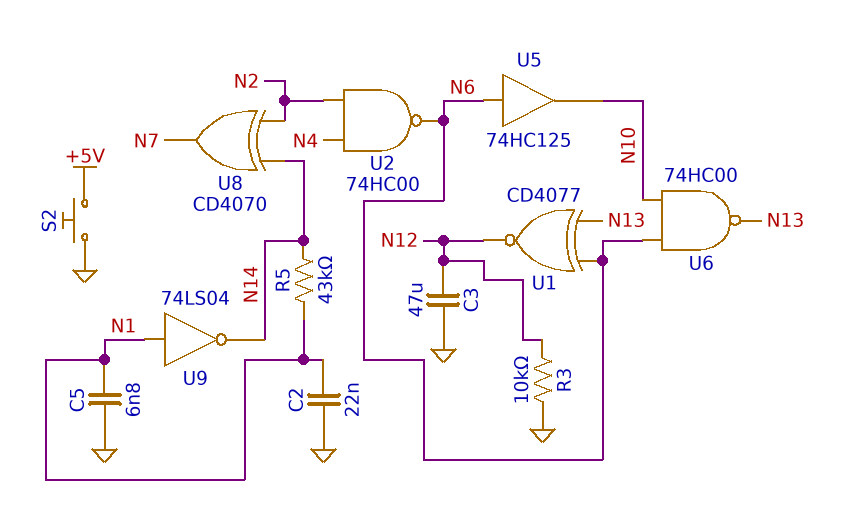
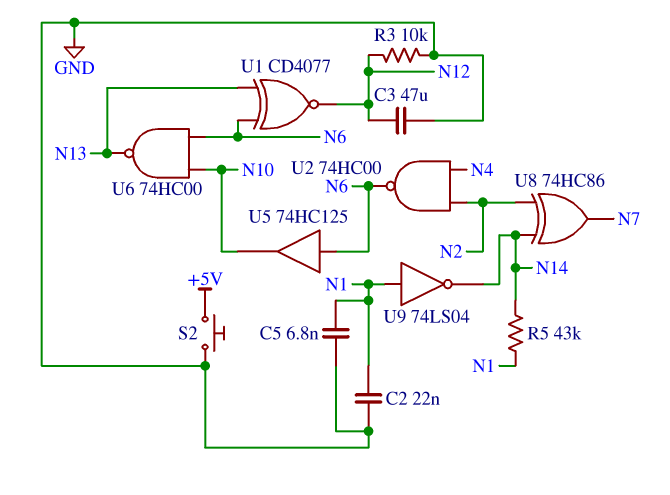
U8: XOR CD4070 (in N2, in N14, out N7) -> XOR 74HC86 (in N2, in N14, out N7)

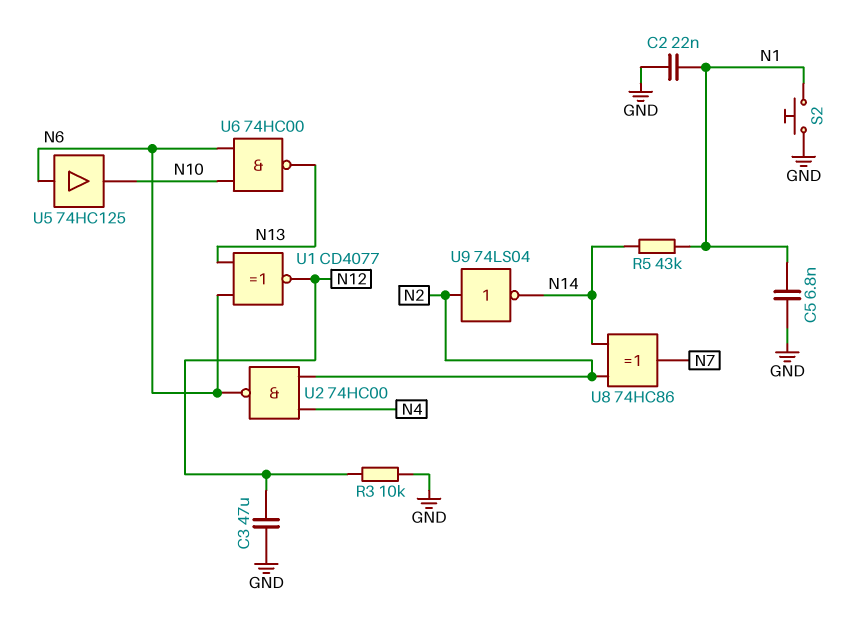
S2: button (+5V, GND) -> button (GND, N1)
U9: NOT 74LS04 (in N1, out N14) -> NOT 74LS04 (in N2, out N14)

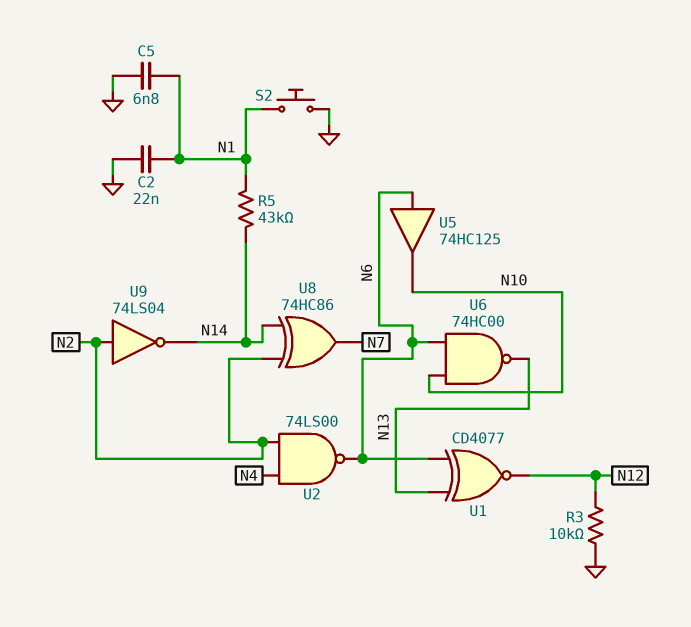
C3: 47uF (GND, N12) -> none
U2: NAND 74HC00 (in N2, in N4, out N6) -> NAND 74LS00 (in N2, in N4, out N6)

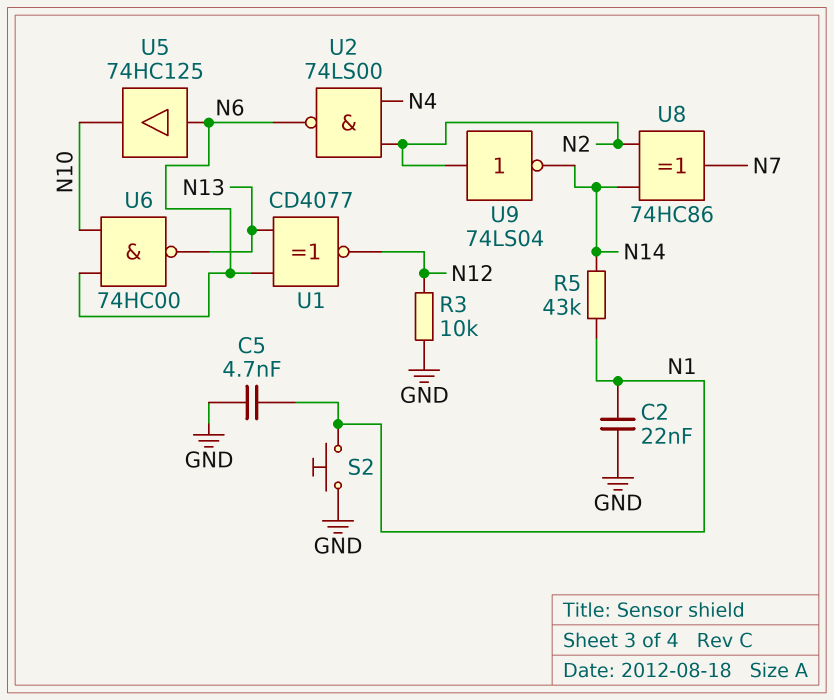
C5: 6.8nF (GND, N1) -> 4.7nF (GND, N1)

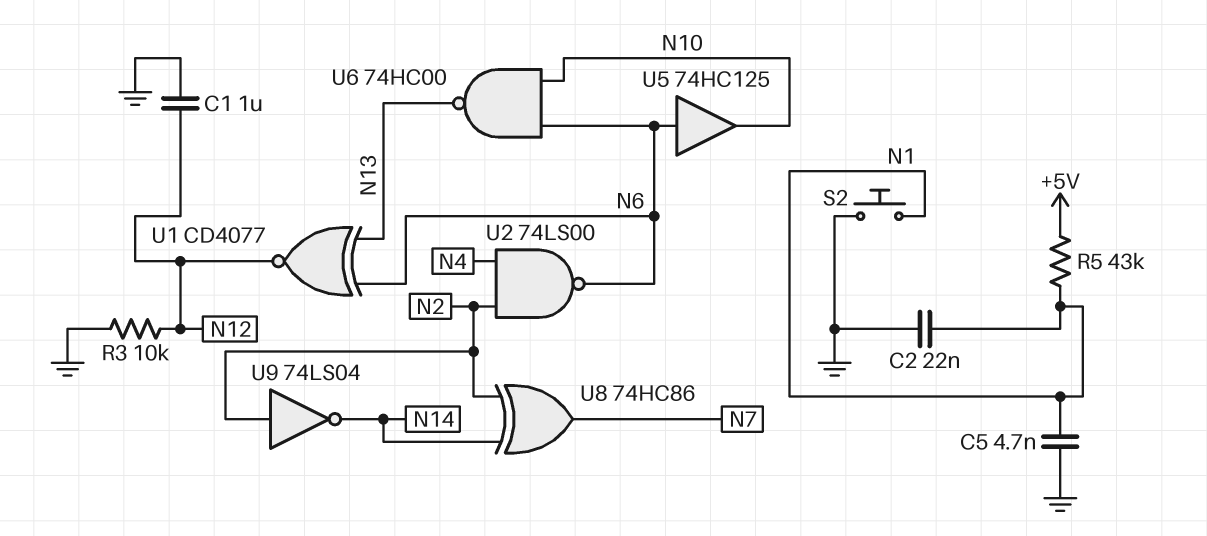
C1: none -> 1uF (GND, N12)
R5: 43k (N1, N14) -> 43k (+5V, N1)

